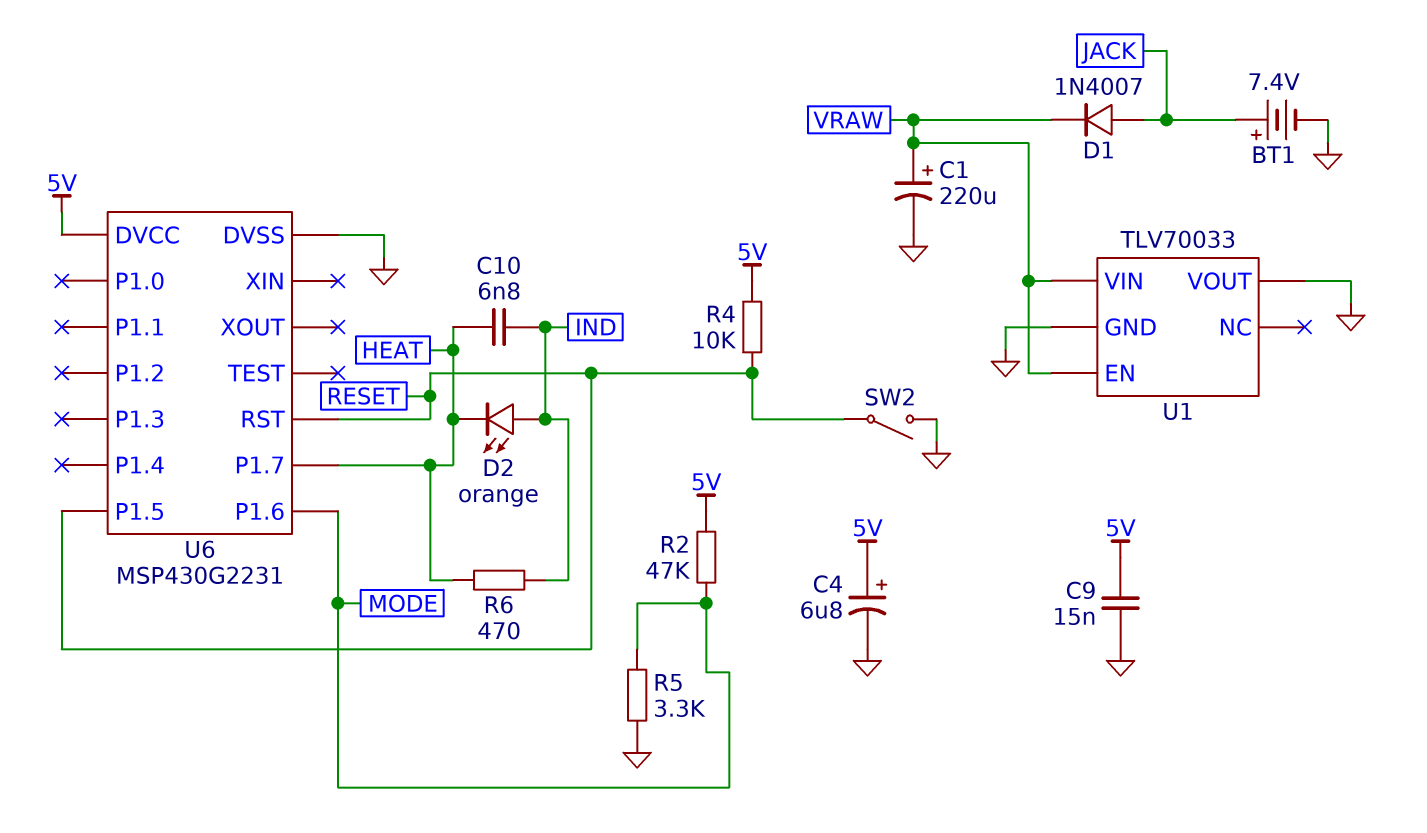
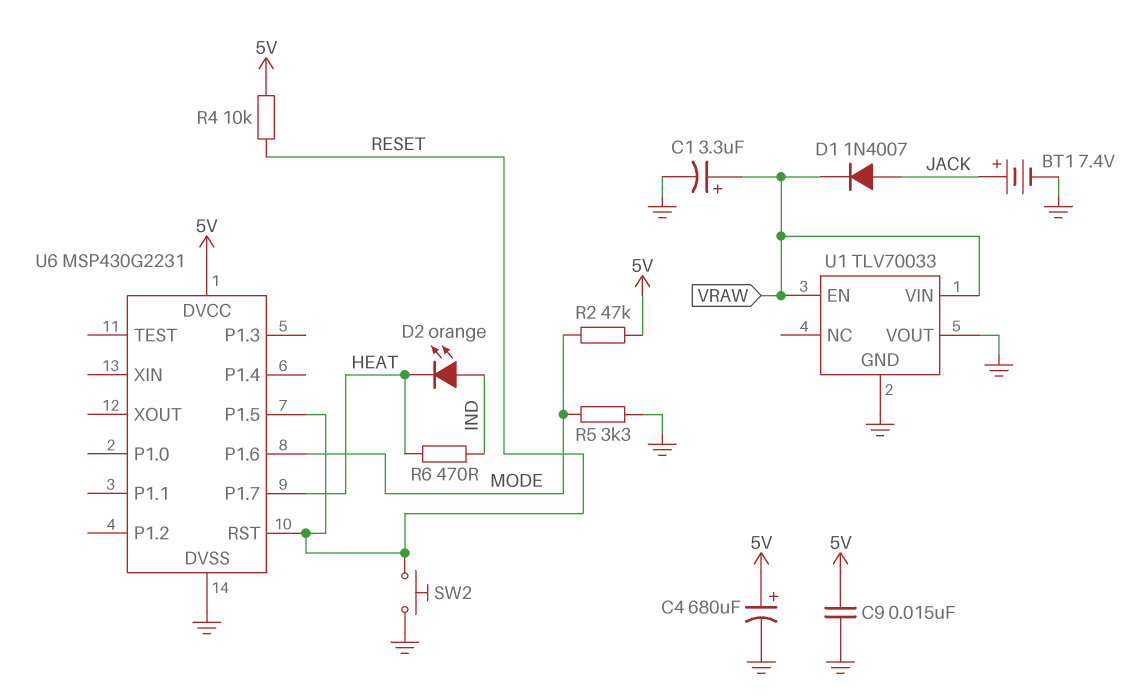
C1: 220uF (plus VRAW, minus GND) -> 3.3uF (plus VRAW, minus GND)
C4: 6.8uF (plus 5V, minus GND) -> 680uF (plus 5V, minus GND)
C10: 6.8nF (HEAT, IND) -> none
SW2: switch (GND, RESET) -> button (GND, RESET)

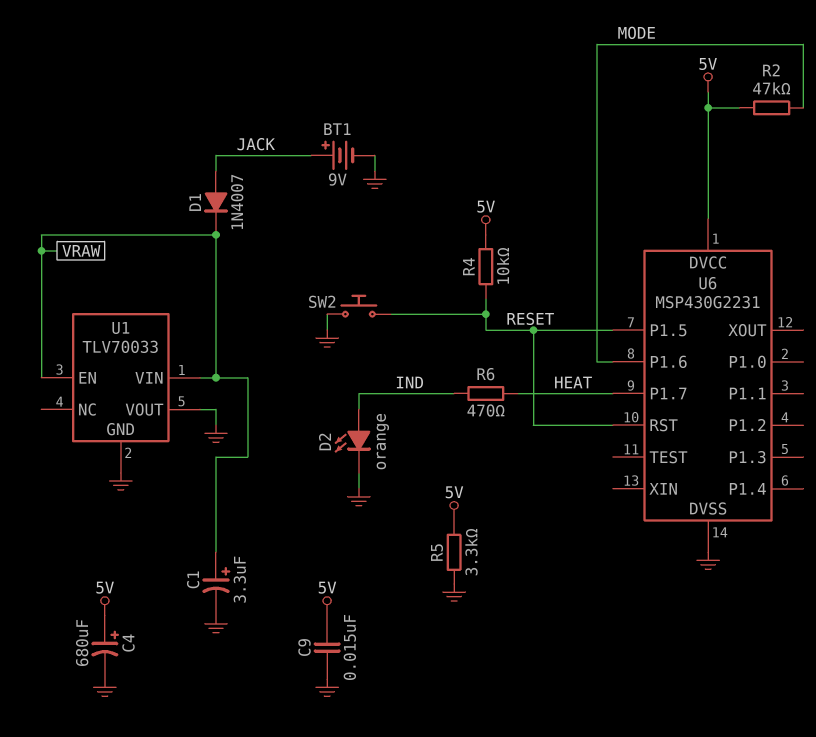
BT1: 7.4V (plus JACK, minus GND) -> 9V (plus JACK, minus GND)
D2: LED orange (A IND, K HEAT) -> LED orange (A IND, K GND)
R5: 3.3k (GND, MODE) -> 3.3k (5V, GND)

